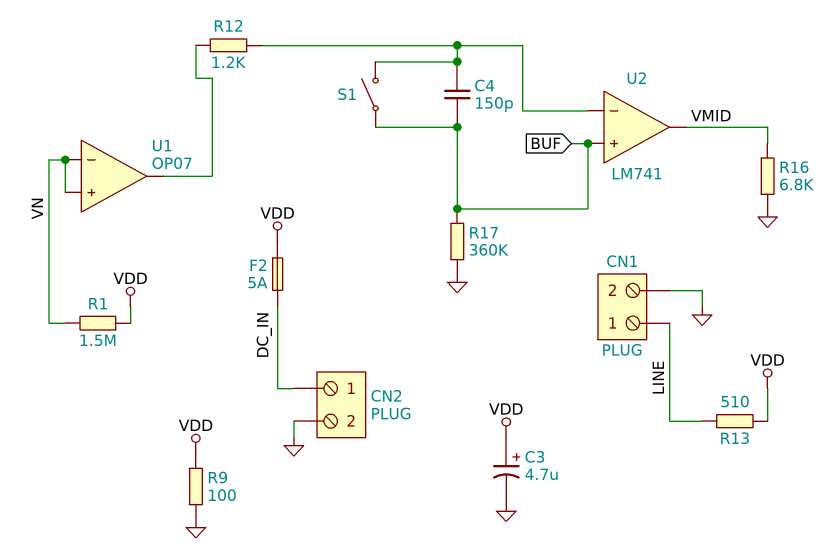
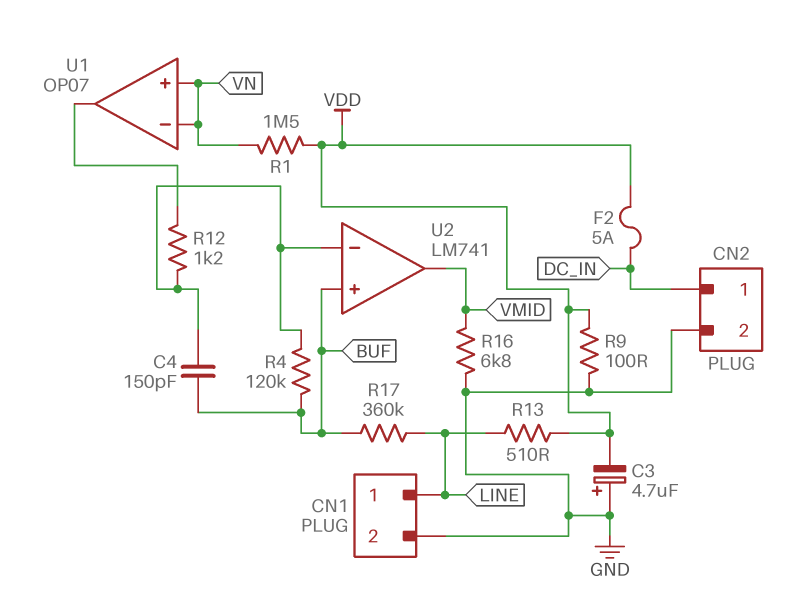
C3: 4.7uF (plus VDD, minus GND) -> 4.7uF (plus GND, minus VDD)
R4: none -> 120k (BUF, U2/in-)
R17: 360k (BUF, GND) -> 360k (BUF, LINE)
S1: switch (BUF, U2/in-) -> none

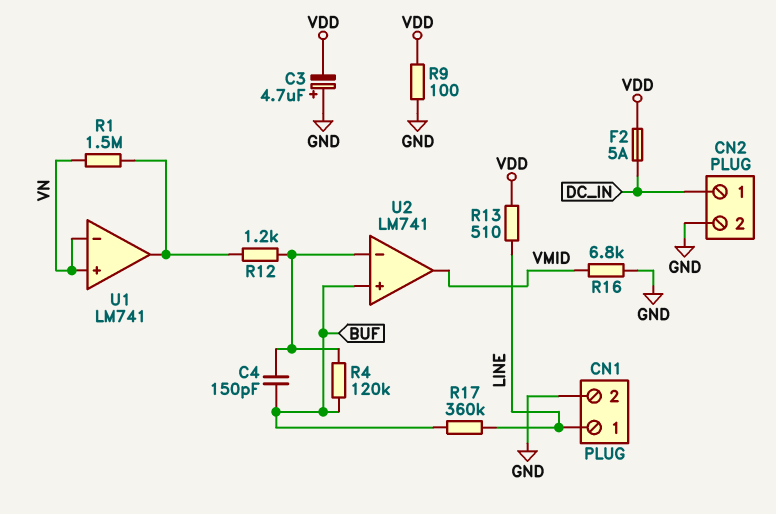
R1: 1.5M (VDD, VN) -> 1.5M (U1/out, VN)
U1: OP07 -> LM741

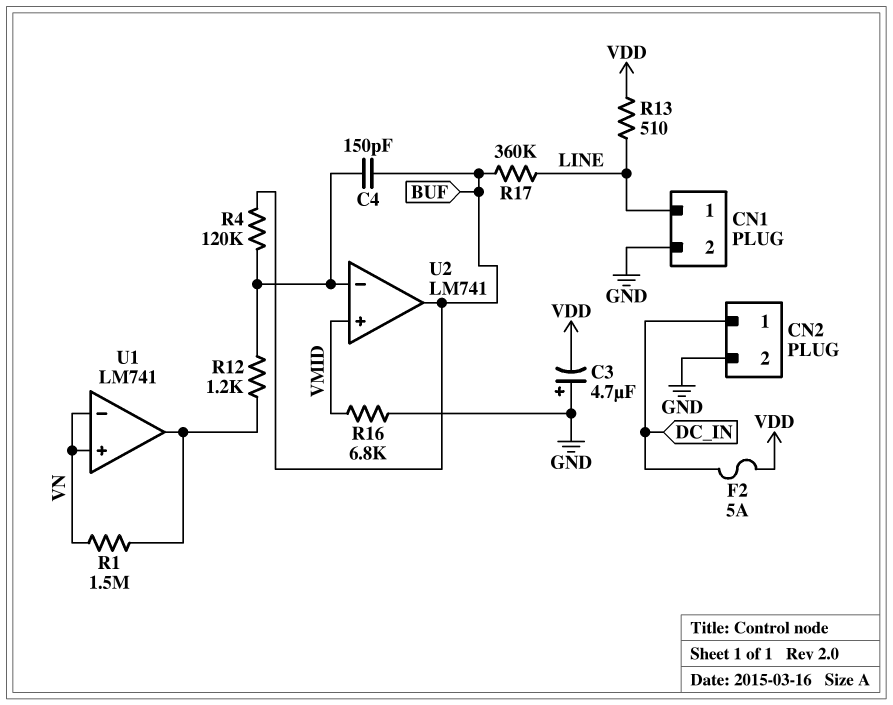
R9: 100 (GND, VDD) -> none
U2 pin in+: BUF -> VMID
U2 pin out: VMID -> BUF

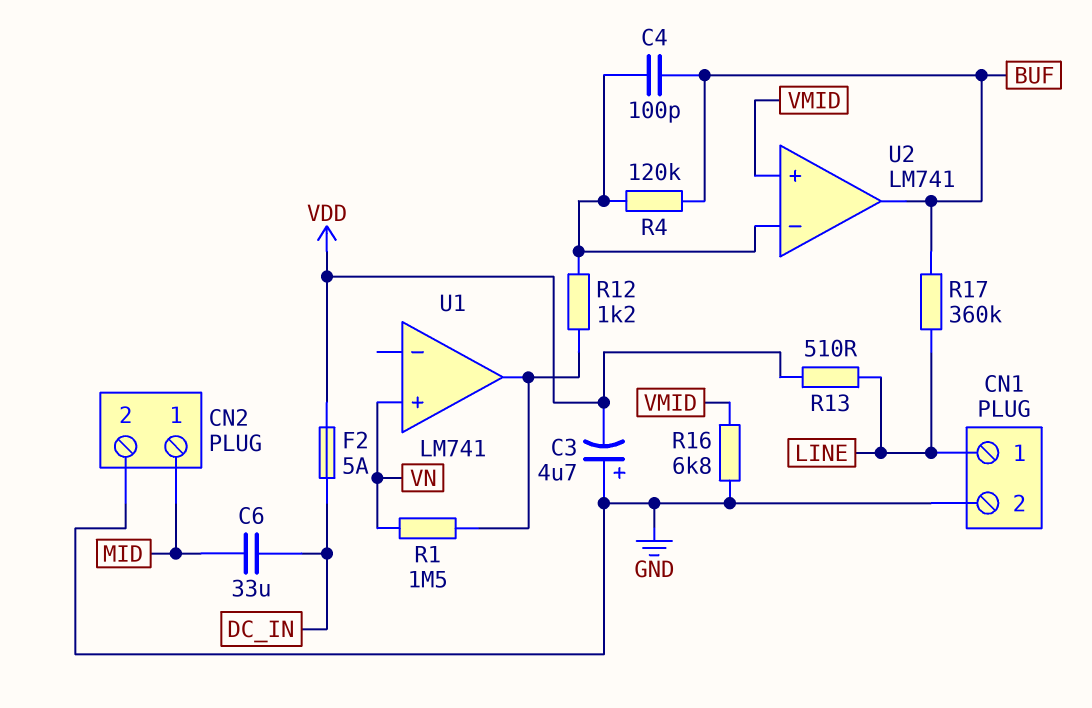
C4: 150pF (BUF, U2/in-) -> 100pF (BUF, U2/in-)
C6: none -> 33uF (DC_IN, MID)
CN2 pin 1: DC_IN -> MID
U1 pin in-: VN -> none

